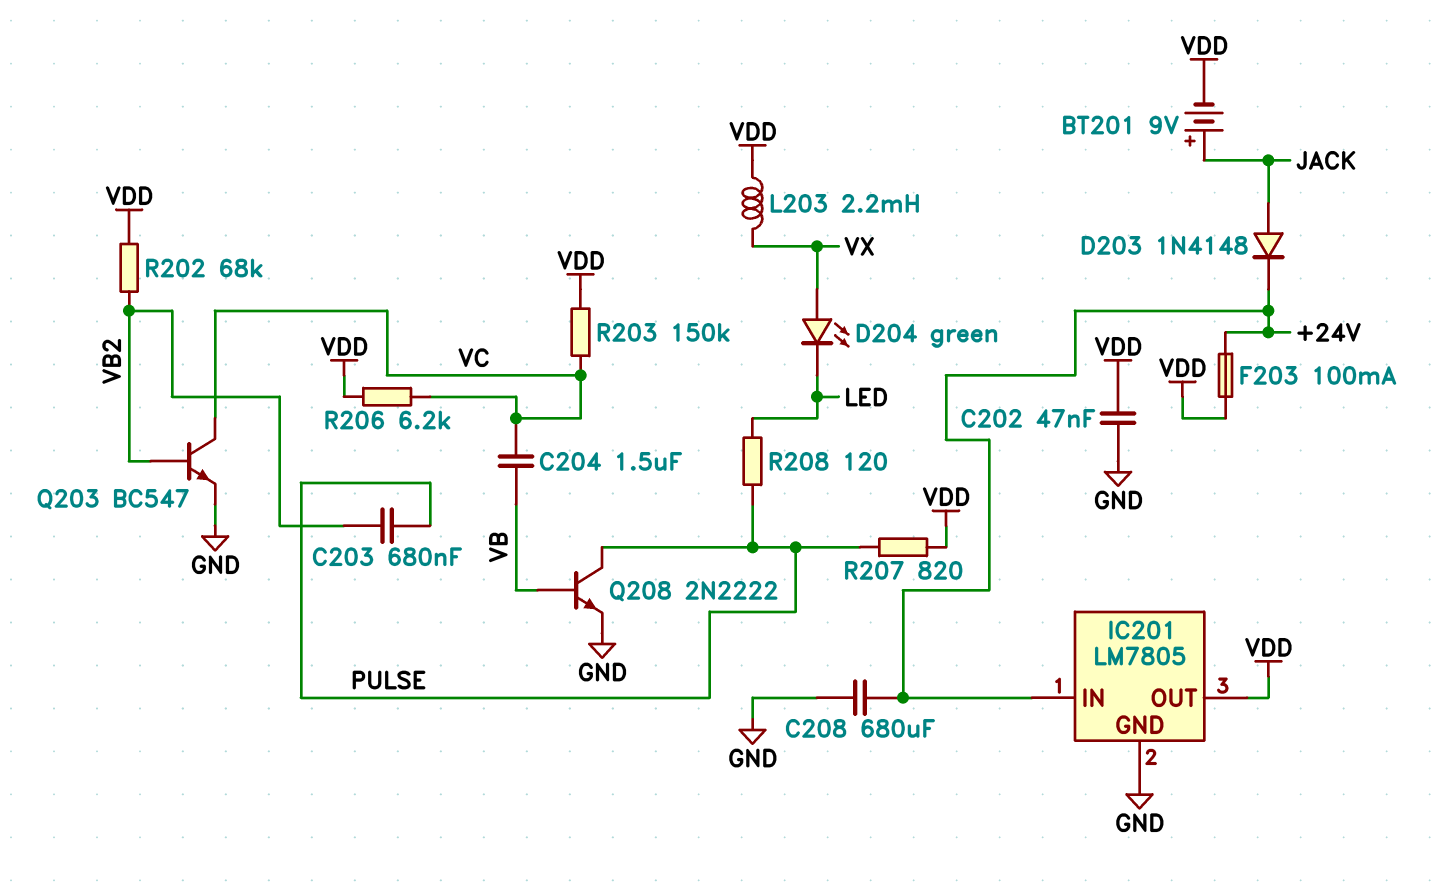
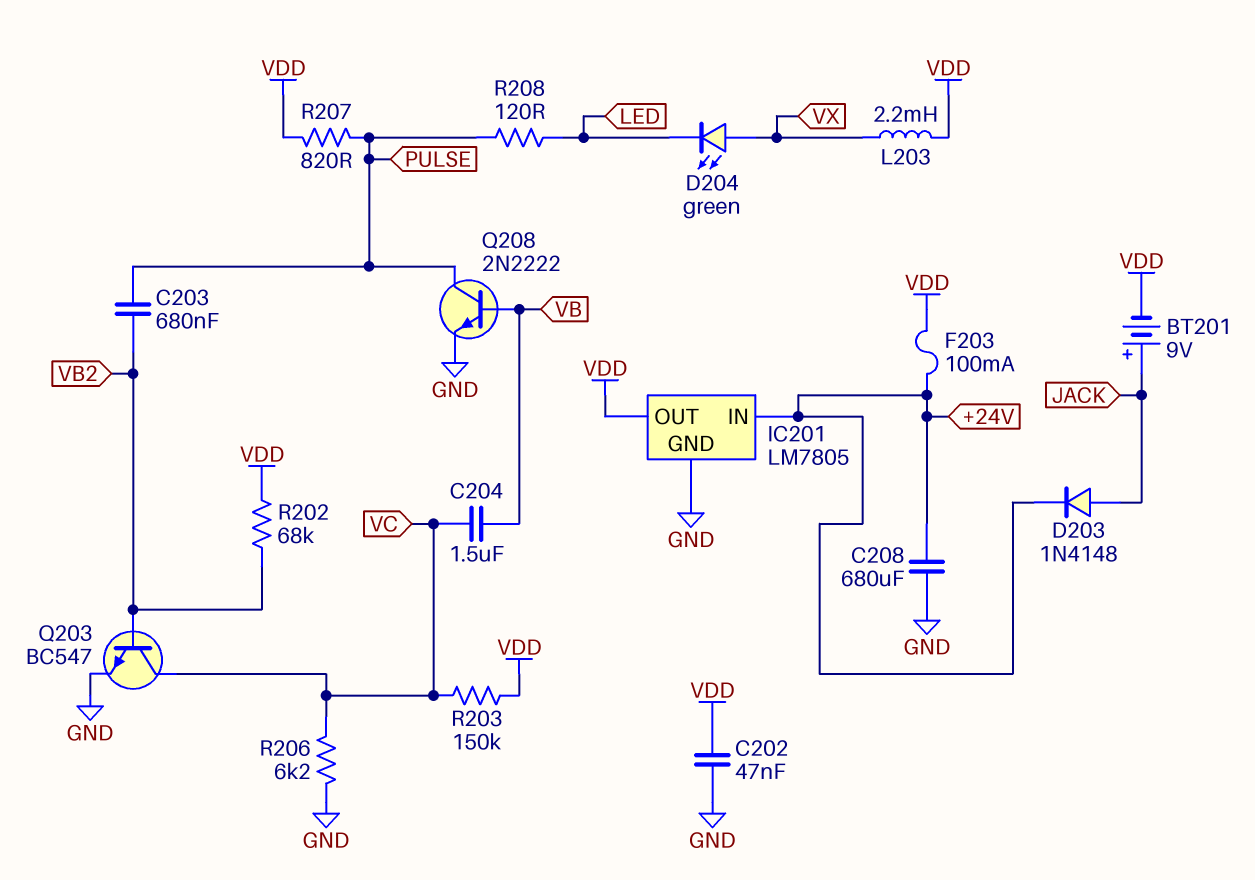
R206: 6.2k (VC, VDD) -> 6.2k (GND, VC)

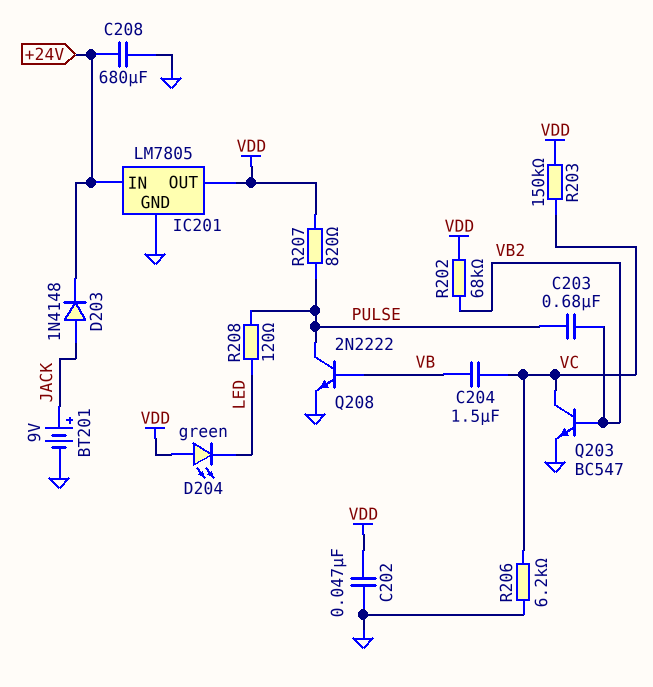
BT201: 9V (plus JACK, minus VDD) -> 9V (plus JACK, minus GND)
D204: LED green (A VX, K LED) -> LED green (A VDD, K LED)
F203: 100mA (+24V, VDD) -> none
L203: 2.2mH (VDD, VX) -> none

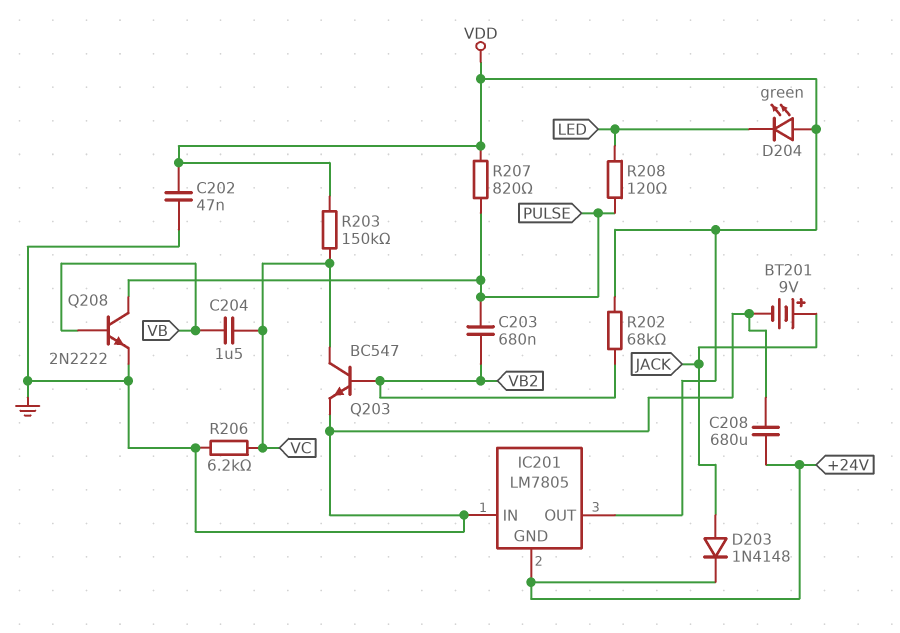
IC201 pin GND: GND -> +24V
IC201 pin IN: +24V -> GND

